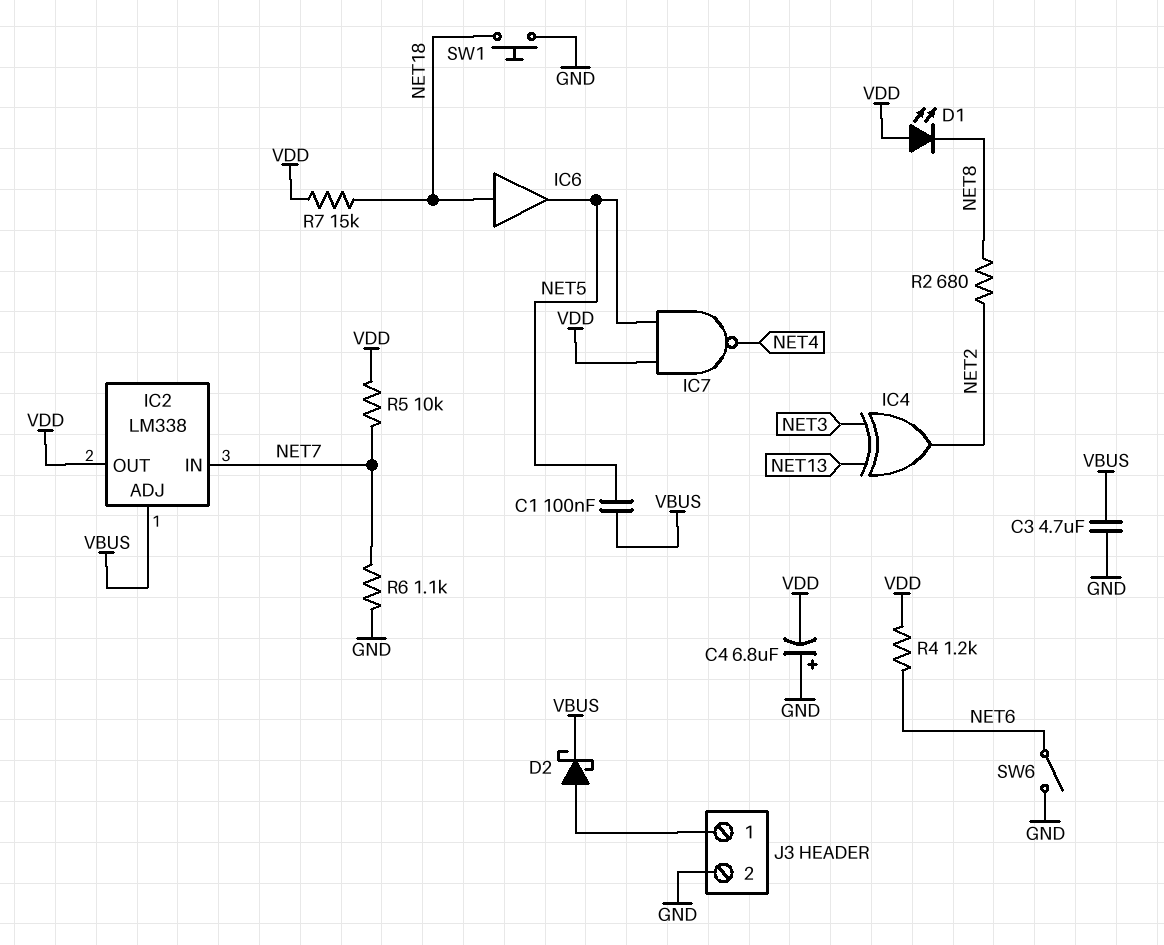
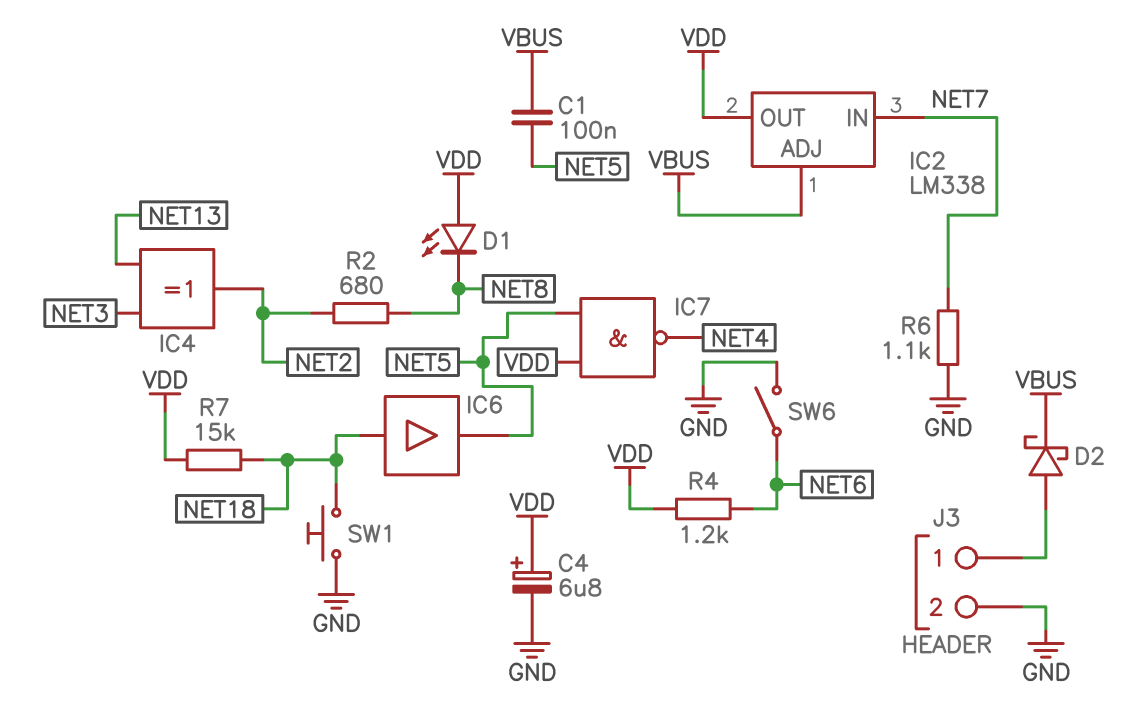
C3: 4.7uF (GND, VBUS) -> none
C4: 6.8uF (plus GND, minus VDD) -> 6.8uF (plus VDD, minus GND)
R5: 10k (NET7, VDD) -> none

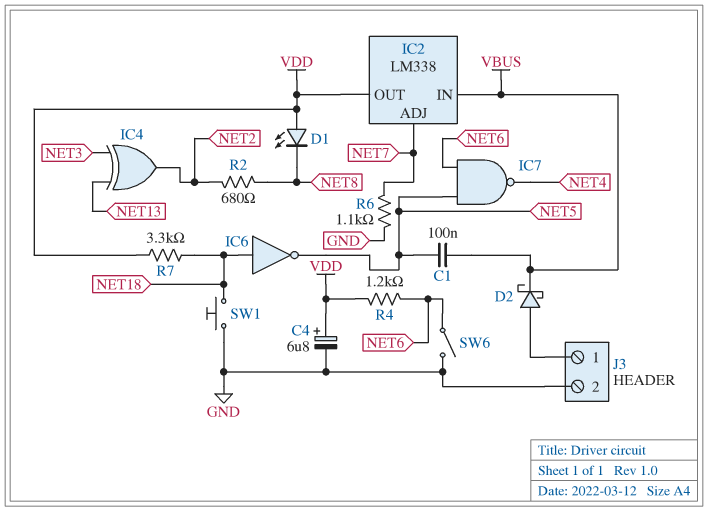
IC2 pin ADJ: VBUS -> NET7
IC2 pin IN: NET7 -> VBUS
IC6: buffer (in NET18, out NET5) -> NOT (in NET18, out NET5)
IC7: NAND (in NET5, in VDD, out NET4) -> NAND (in NET5, in NET6, out NET4)
R7: 15k (NET18, VDD) -> 3.3k (NET18, VDD)

